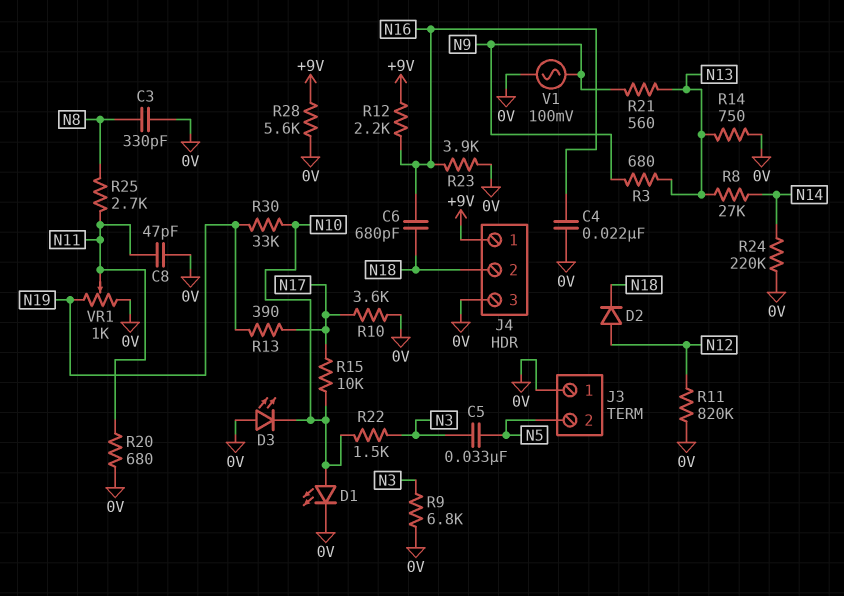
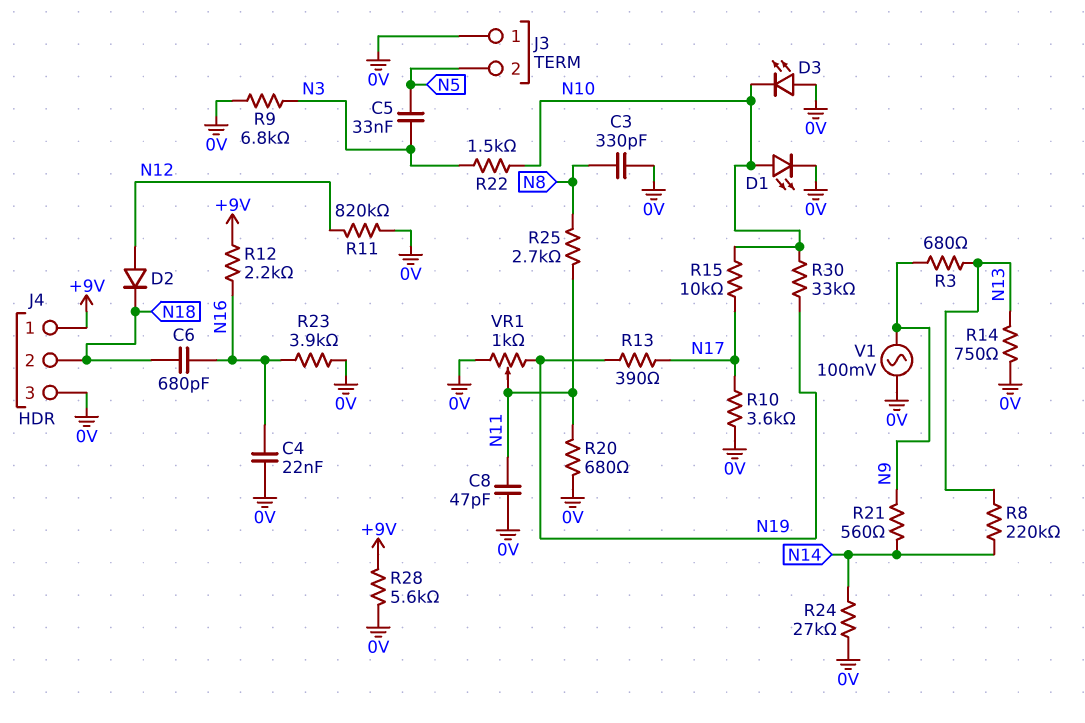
R8: 27k (N13, N14) -> 220k (N13, N14)
R21: 560 (N9, N13) -> 560 (N9, N14)
R24: 220k (0V, N14) -> 27k (0V, N14)

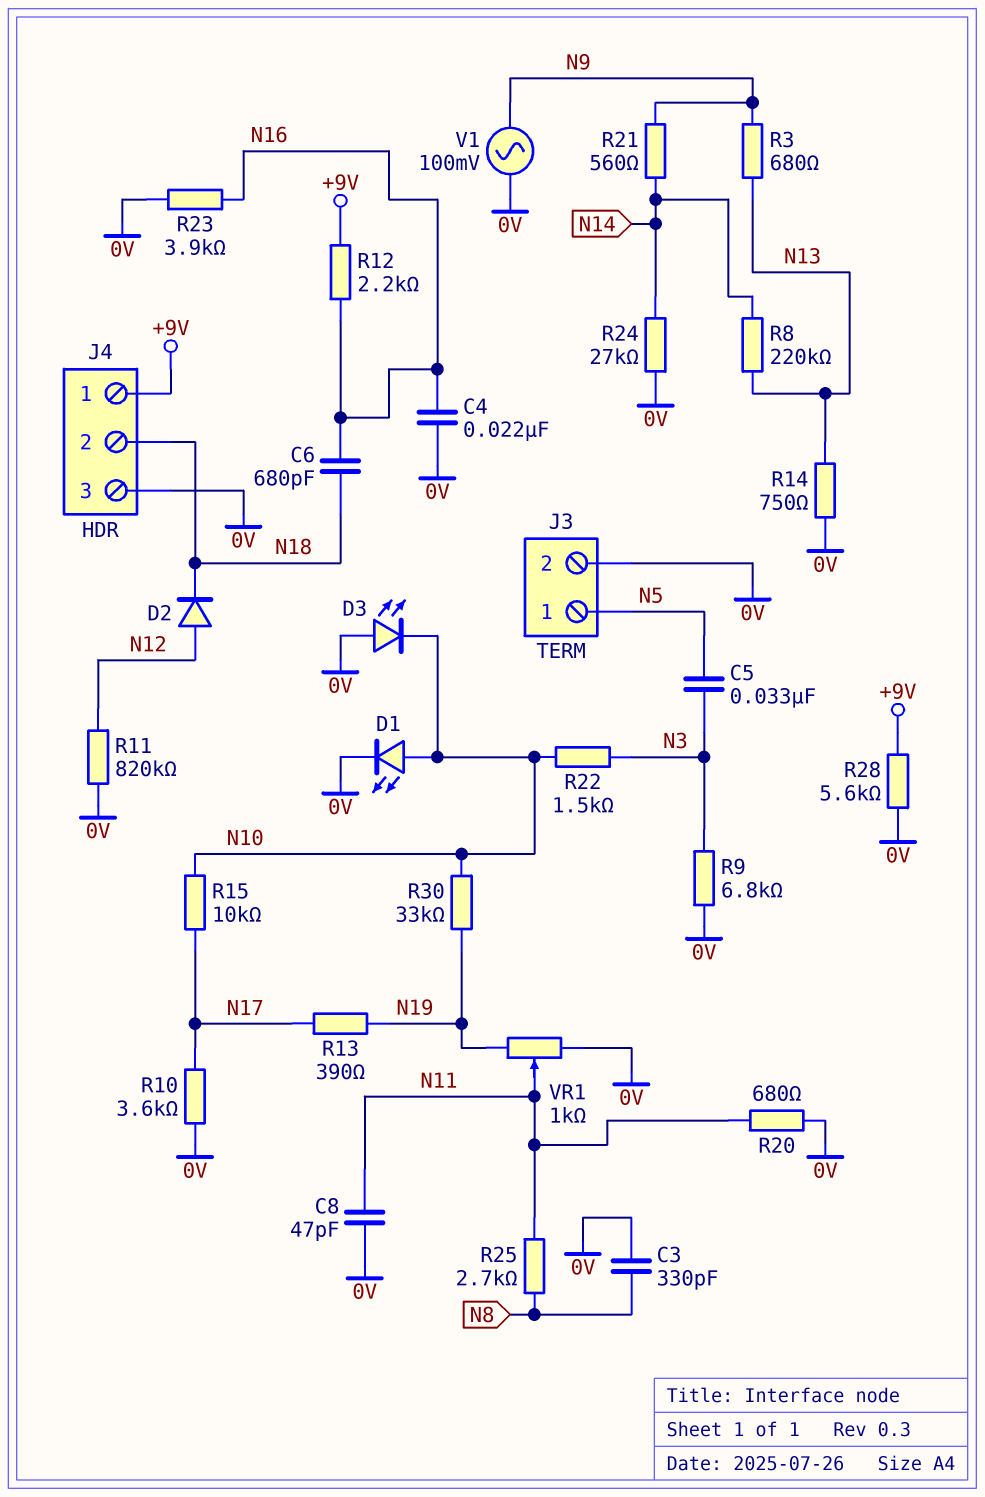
J3 pin 1: 0V -> N5
J3 pin 2: N5 -> 0V

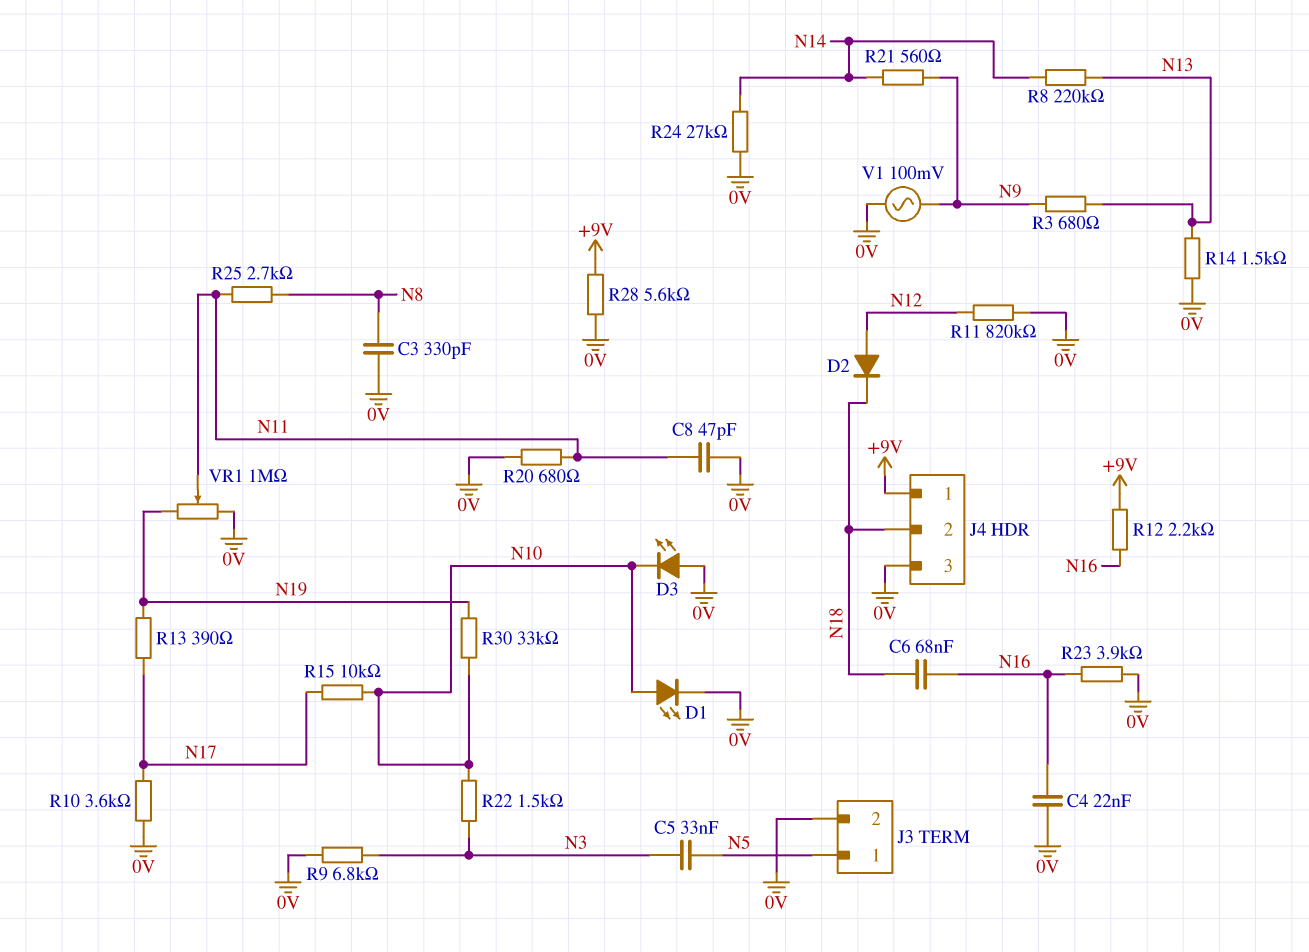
C6: 680pF (N16, N18) -> 68nF (N16, N18)
R14: 750 (0V, N13) -> 1.5k (0V, N13)
VR1: 1k (0V, N19, wiper N11) -> 1M (0V, N19, wiper N11)

